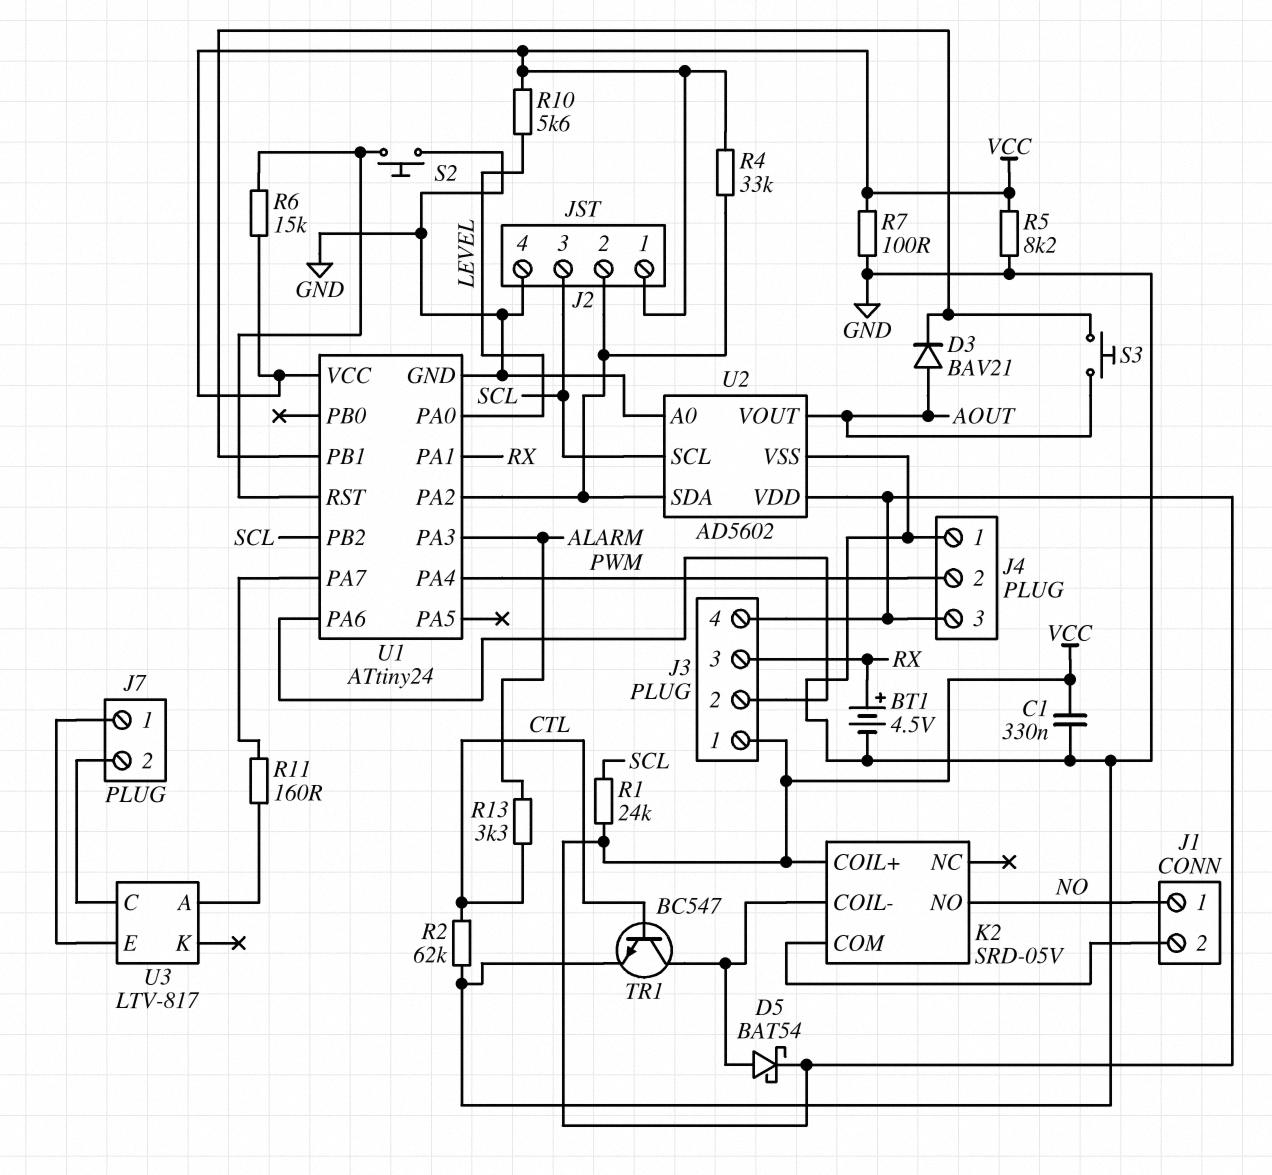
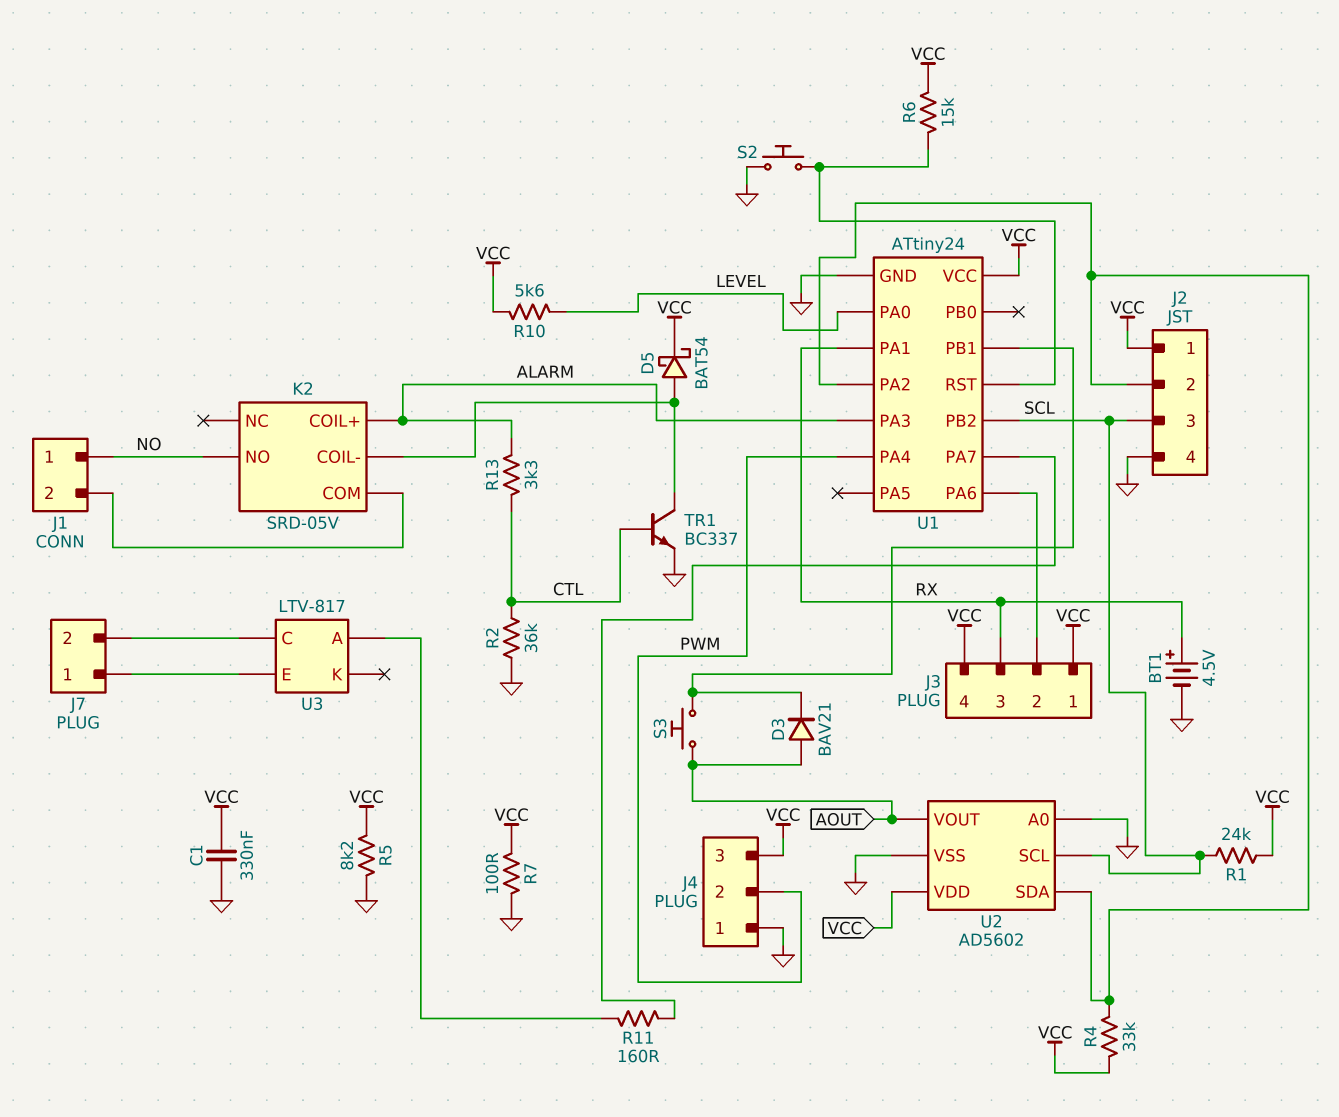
K2 pin COIL+: VCC -> ALARM
R2: 62k (CTL, GND) -> 36k (CTL, GND)
TR1: NPN BC547 (B CTL, C K2/COIL-, E GND) -> NPN BC337 (B CTL, C K2/COIL-, E GND)

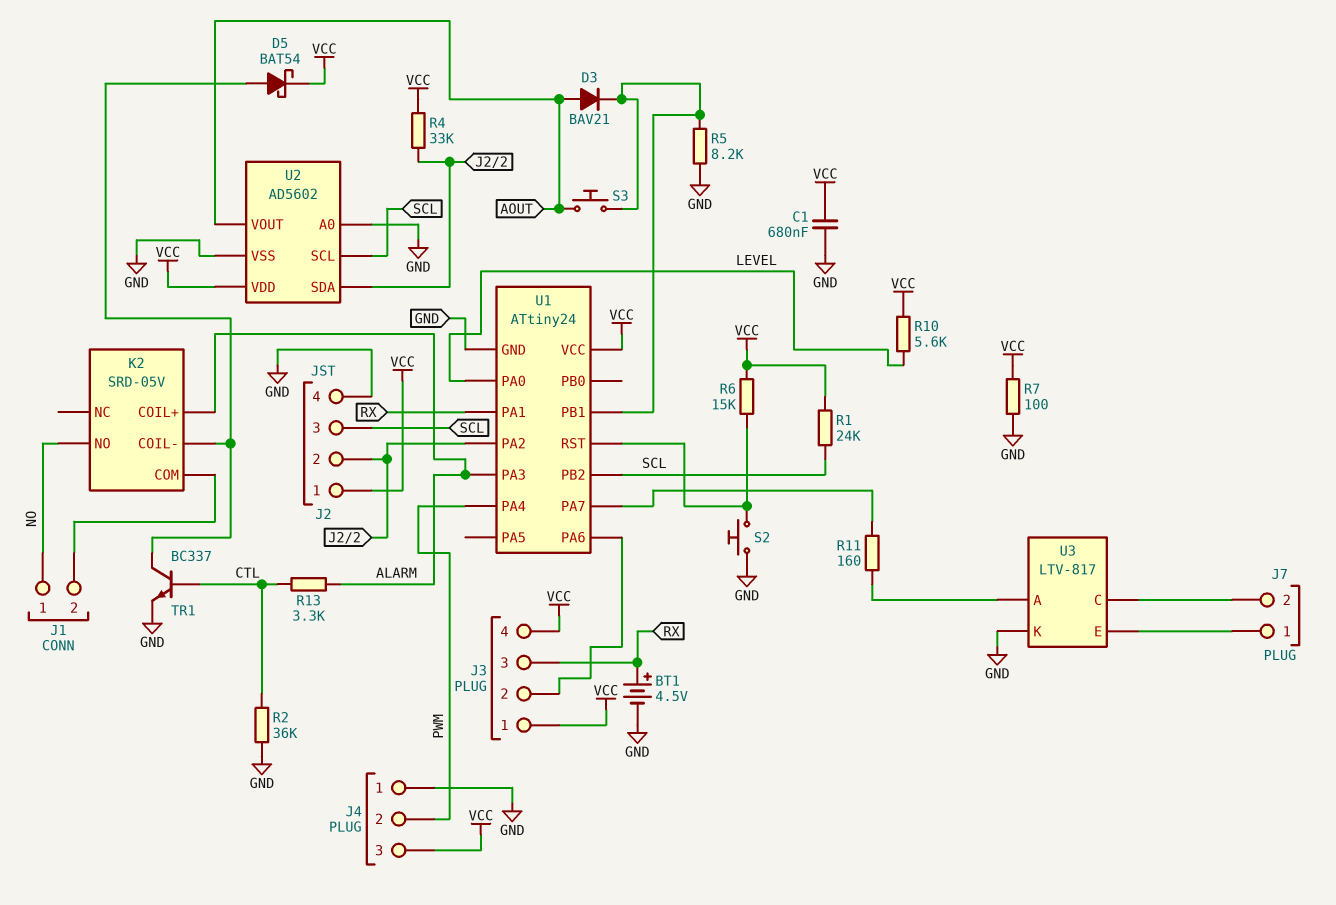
C1: 330nF (GND, VCC) -> 680nF (GND, VCC)
R5: 8.2k (GND, VCC) -> 8.2k (GND, U1/PB1)
U3 pin K: none -> GND

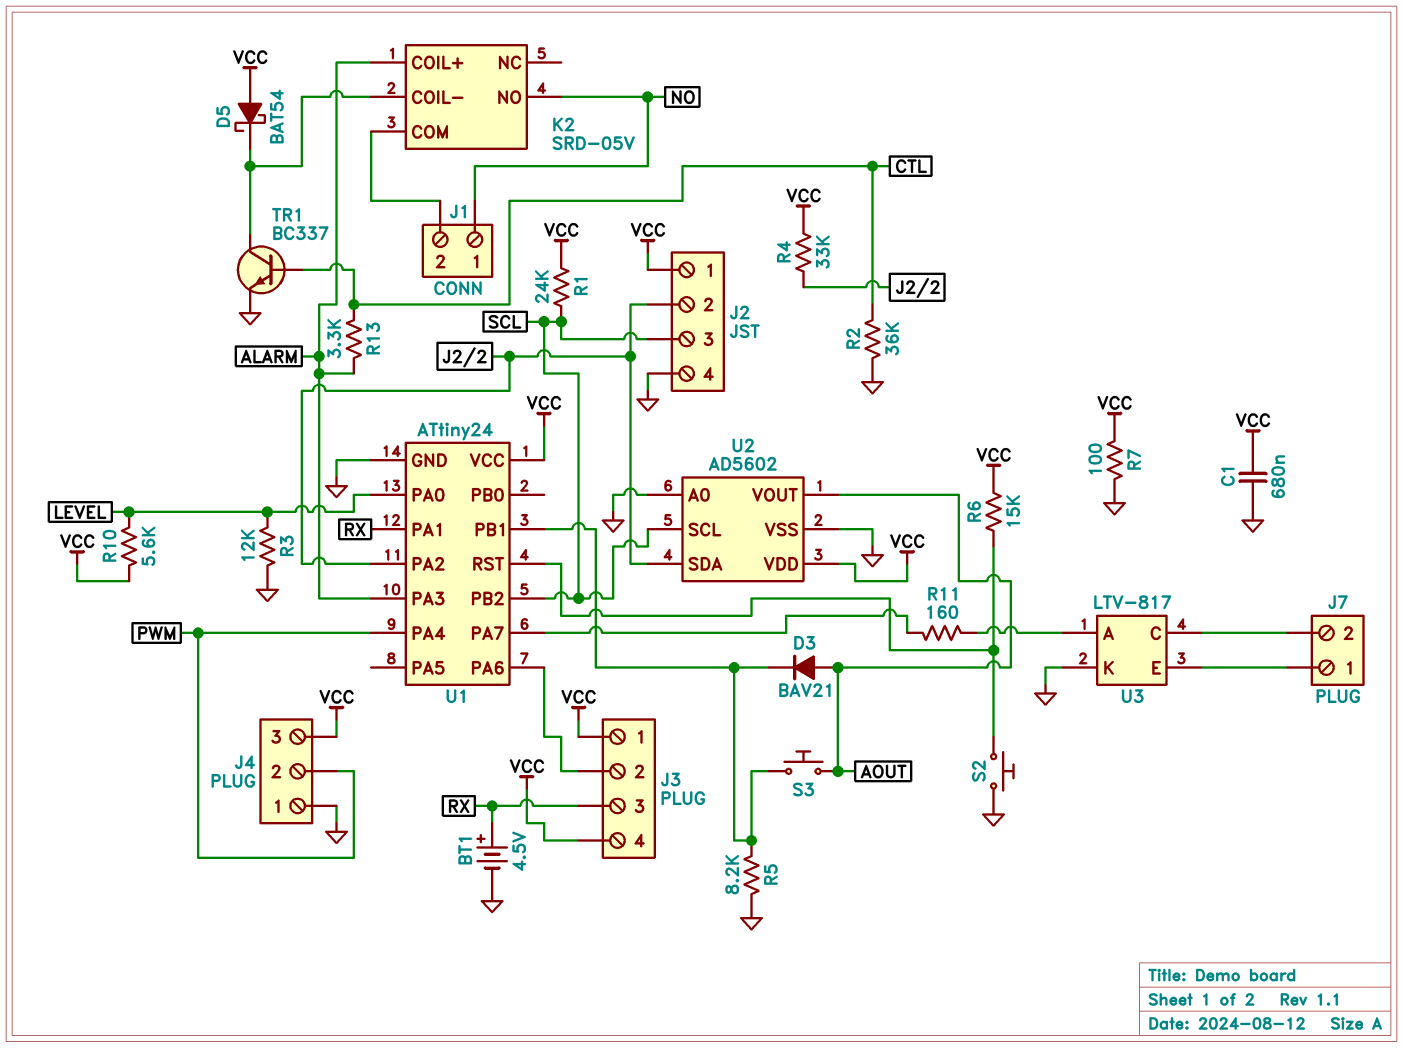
D5: schottky BAT54 (A K2/COIL-, K VCC) -> schottky BAT54 (A VCC, K K2/COIL-)
R3: none -> 12k (GND, LEVEL)

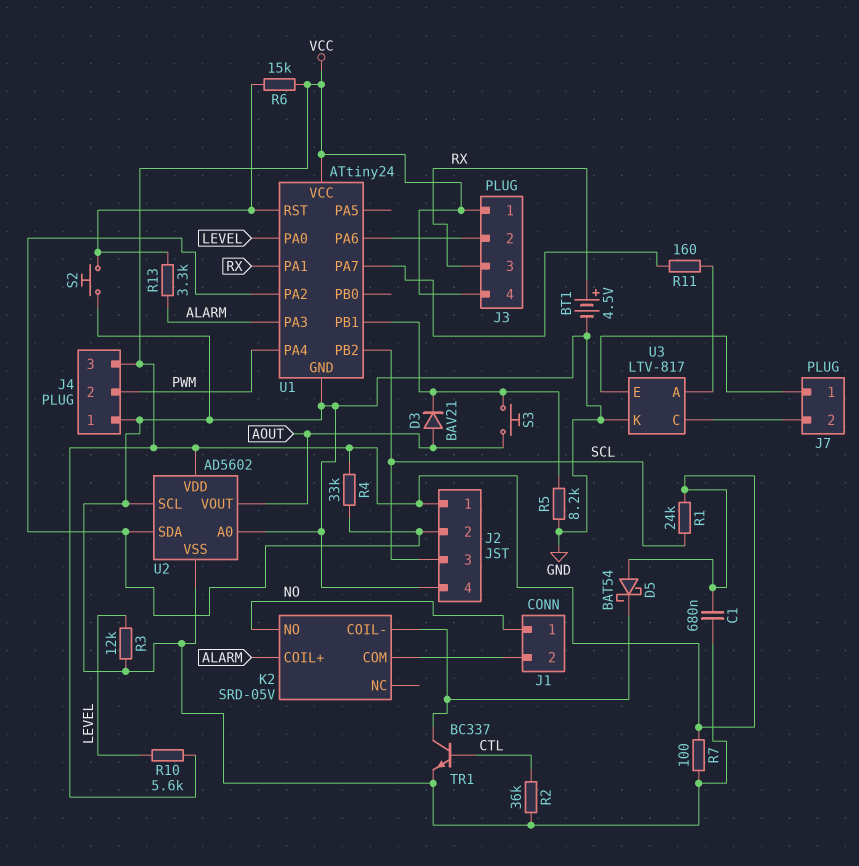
R13: 3.3k (ALARM, CTL) -> 3.3k (ALARM, U1/RST)
U2 pin SCL: SCL -> GND

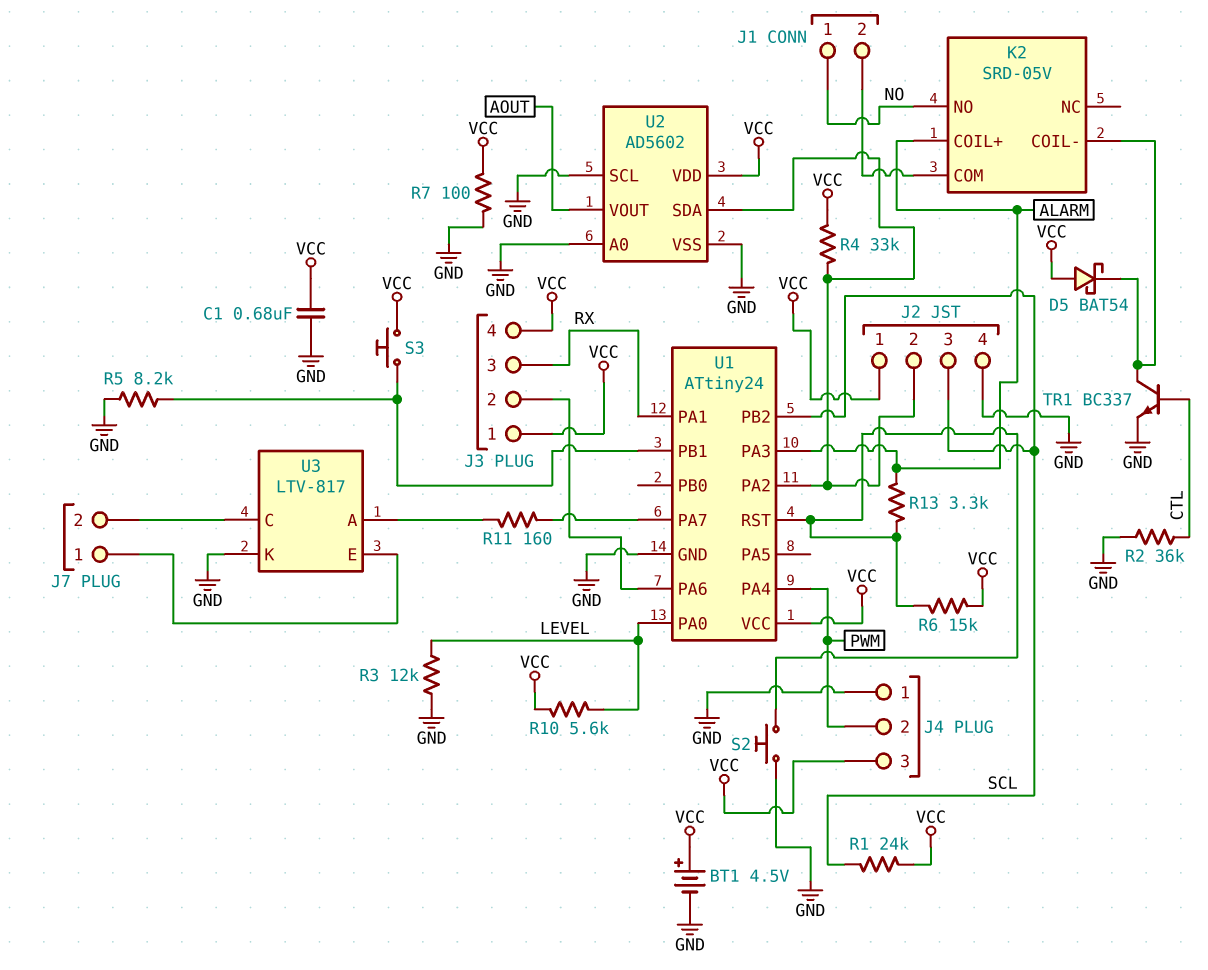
BT1: 4.5V (plus RX, minus GND) -> 4.5V (plus VCC, minus GND)
D3: diode BAV21 (A AOUT, K U1/PB1) -> none
S3: button (AOUT, U1/PB1) -> button (U1/PB1, VCC)

